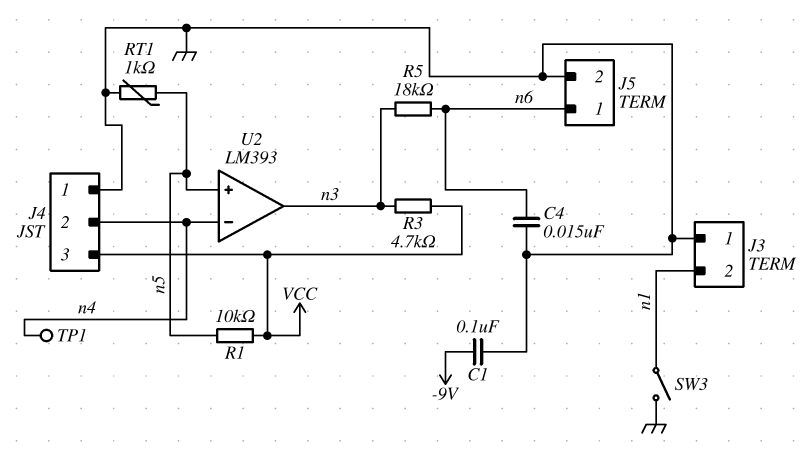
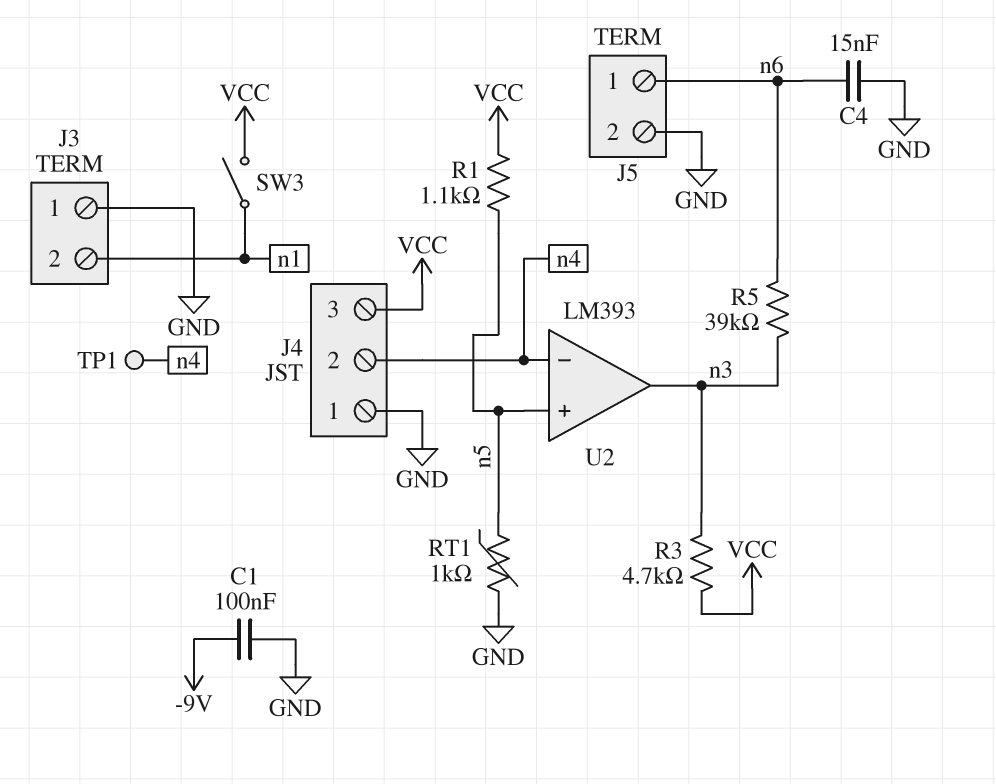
R1: 10k (VCC, n5) -> 1.1k (VCC, n5)
R5: 18k (n3, n6) -> 39k (n3, n6)
SW3: switch (GND, n1) -> switch (VCC, n1)

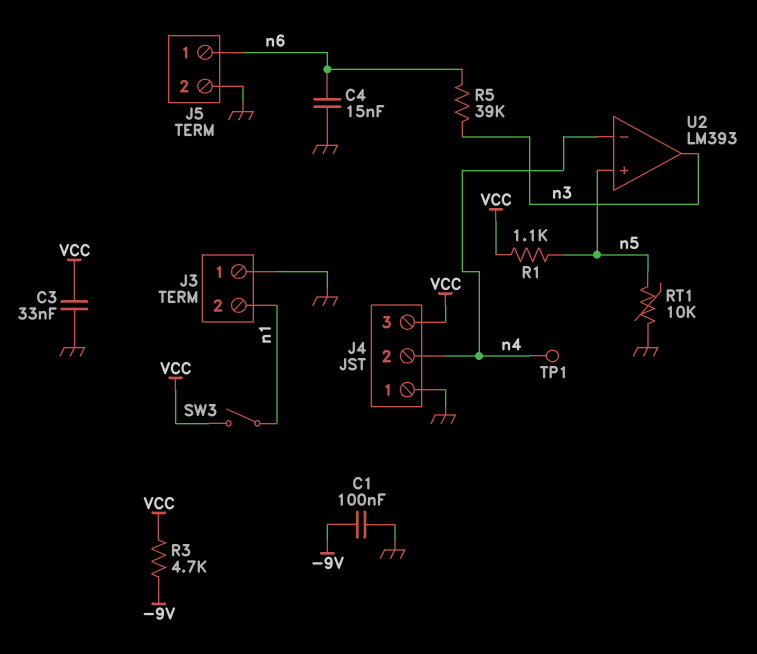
C3: none -> 33nF (GND, VCC)
R3: 4.7k (VCC, n3) -> 4.7k (-9V, VCC)
RT1: 1k (GND, n5) -> 10k (GND, n5)

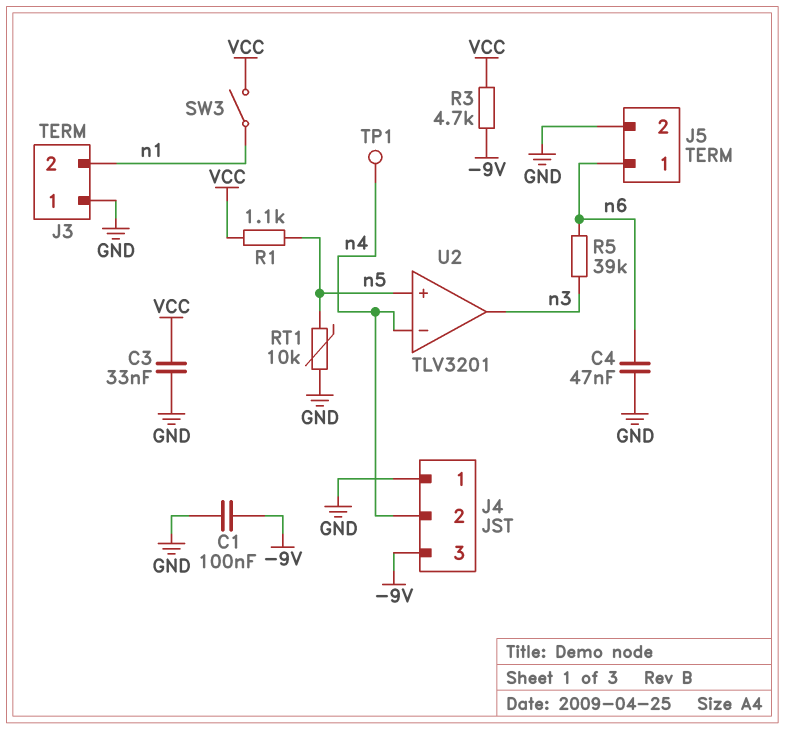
C4: 15nF (GND, n6) -> 47nF (GND, n6)
J4 pin 3: VCC -> -9V
U2: LM393 -> TLV3201

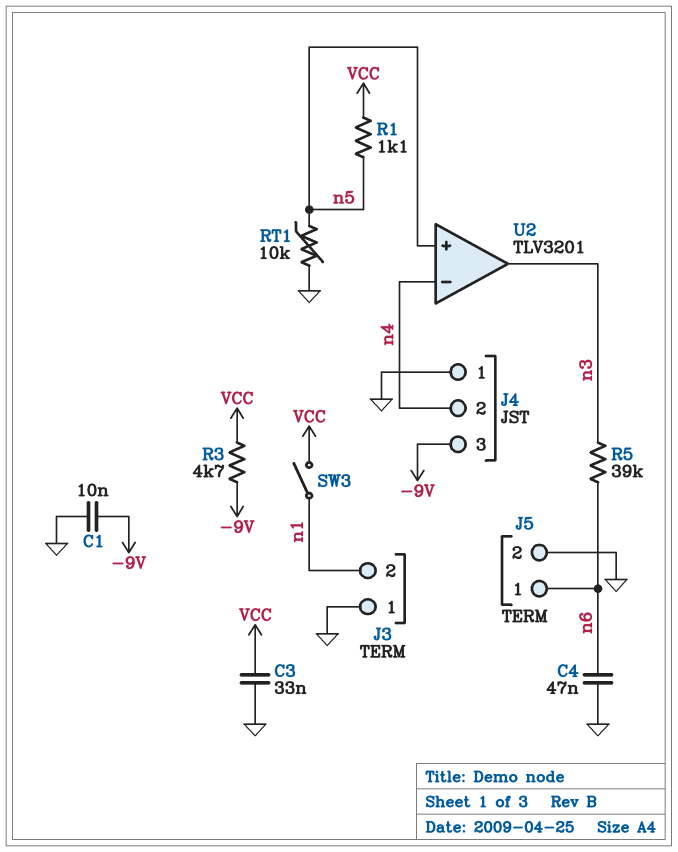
C1: 100nF (-9V, GND) -> 10nF (-9V, GND)
TP1: test point (n4) -> none

